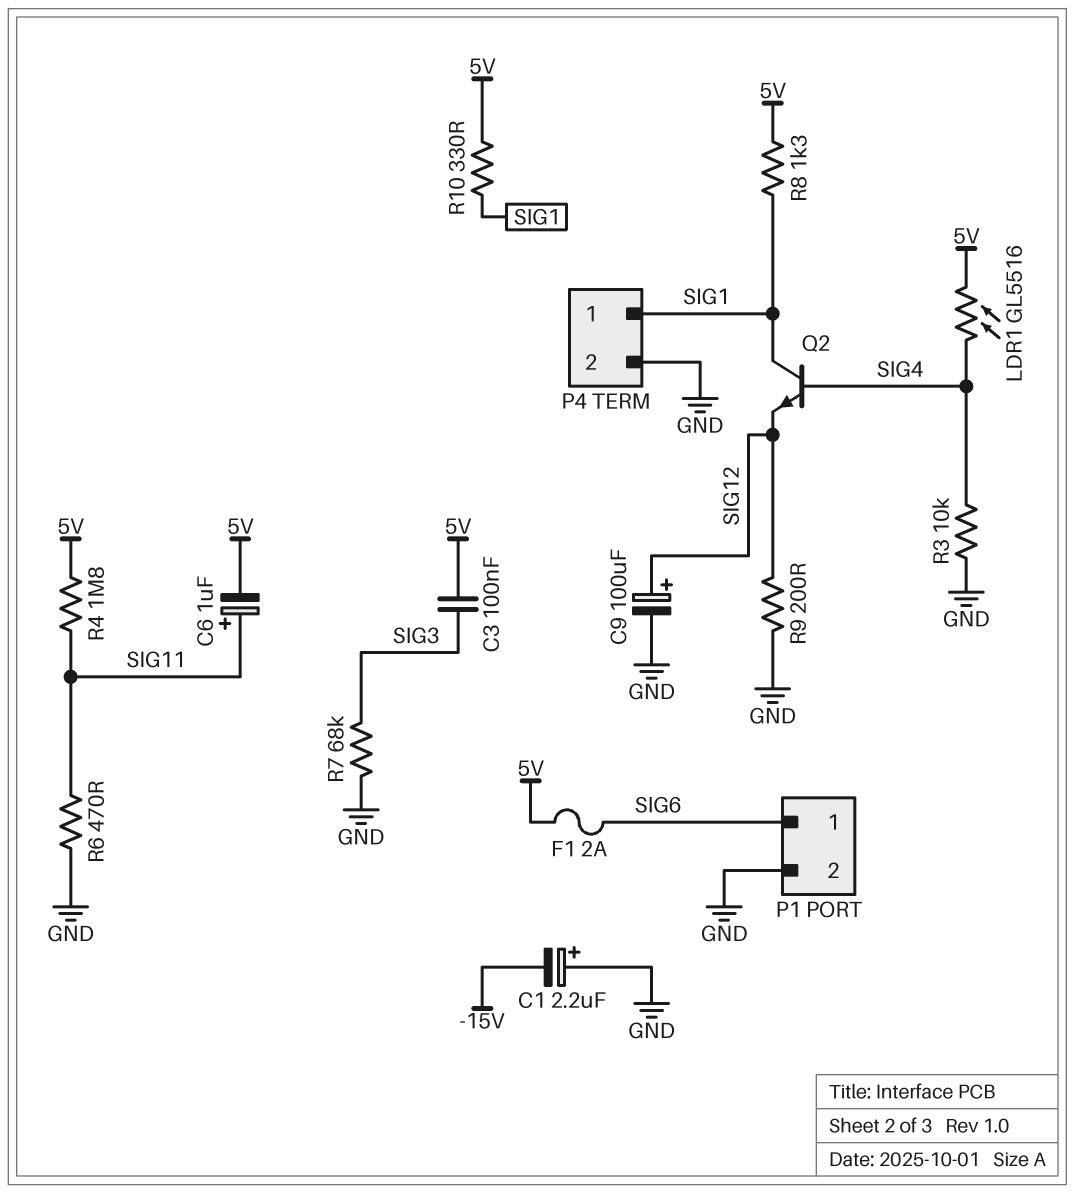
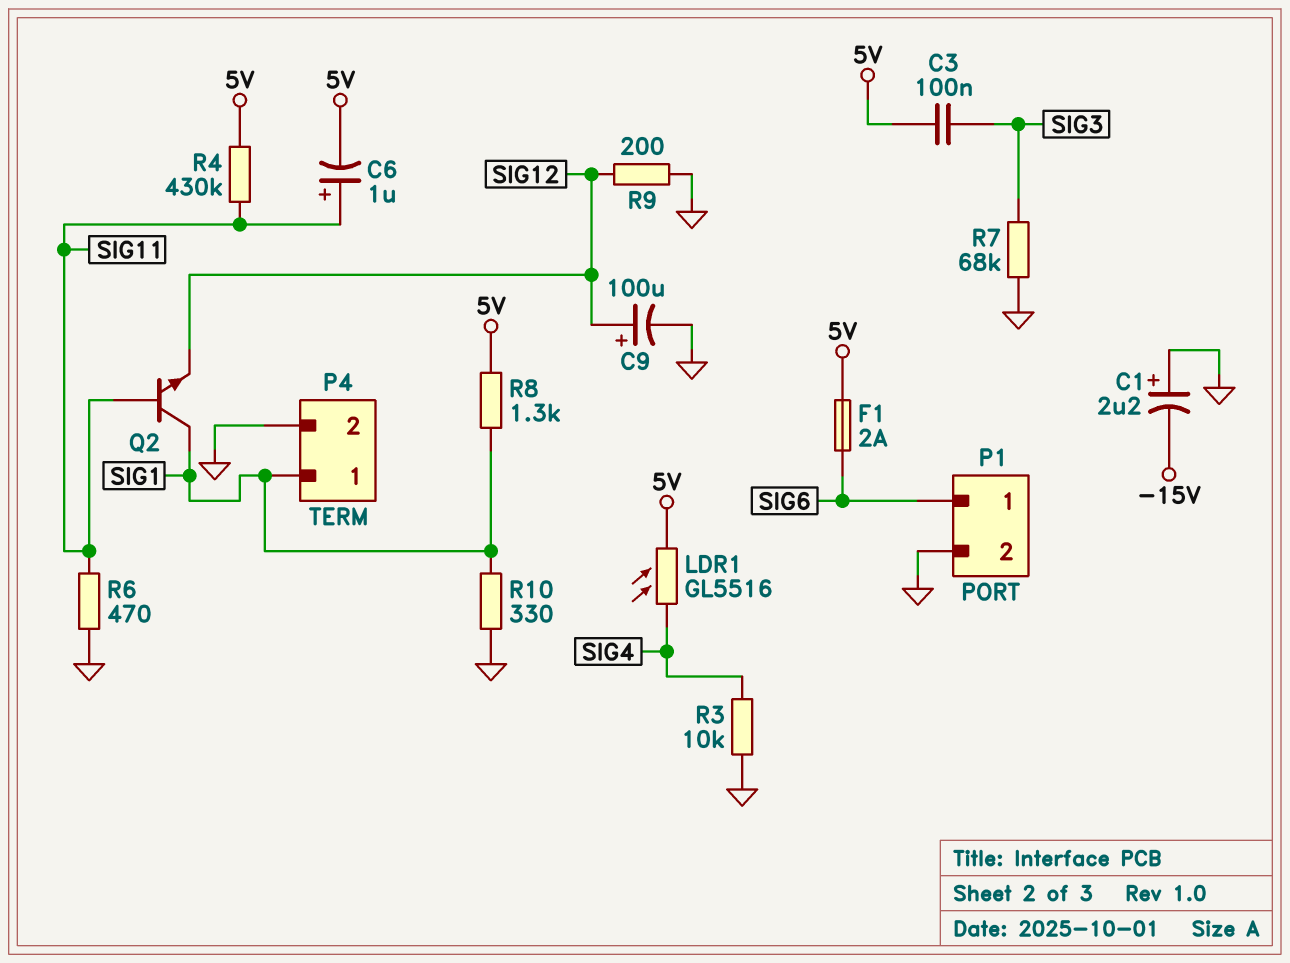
Q2: NPN (B SIG4, C SIG1, E SIG12) -> NPN (B SIG11, C SIG1, E SIG12)
R4: 1.8M (5V, SIG11) -> 430k (5V, SIG11)
R10: 330 (5V, SIG1) -> 330 (GND, SIG1)

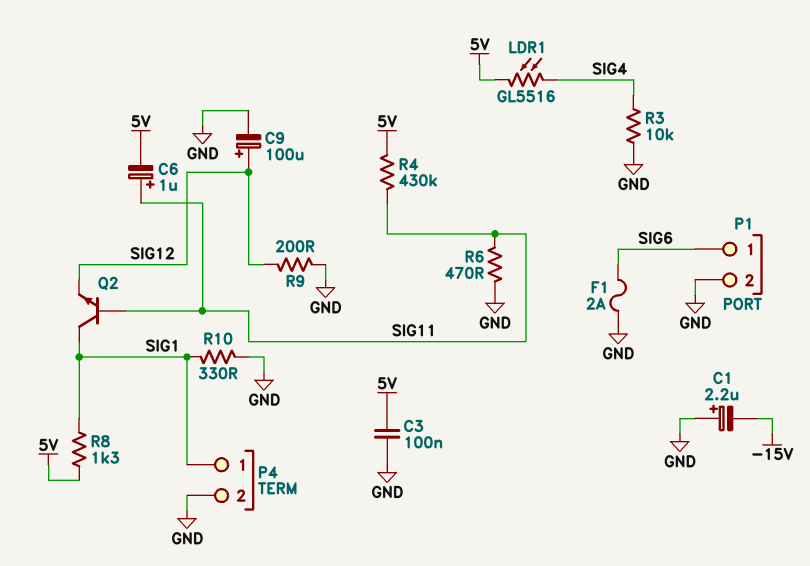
C3: 100nF (5V, SIG3) -> 100nF (5V, GND)
F1: 2A (5V, SIG6) -> 2A (GND, SIG6)
R7: 68k (GND, SIG3) -> none

